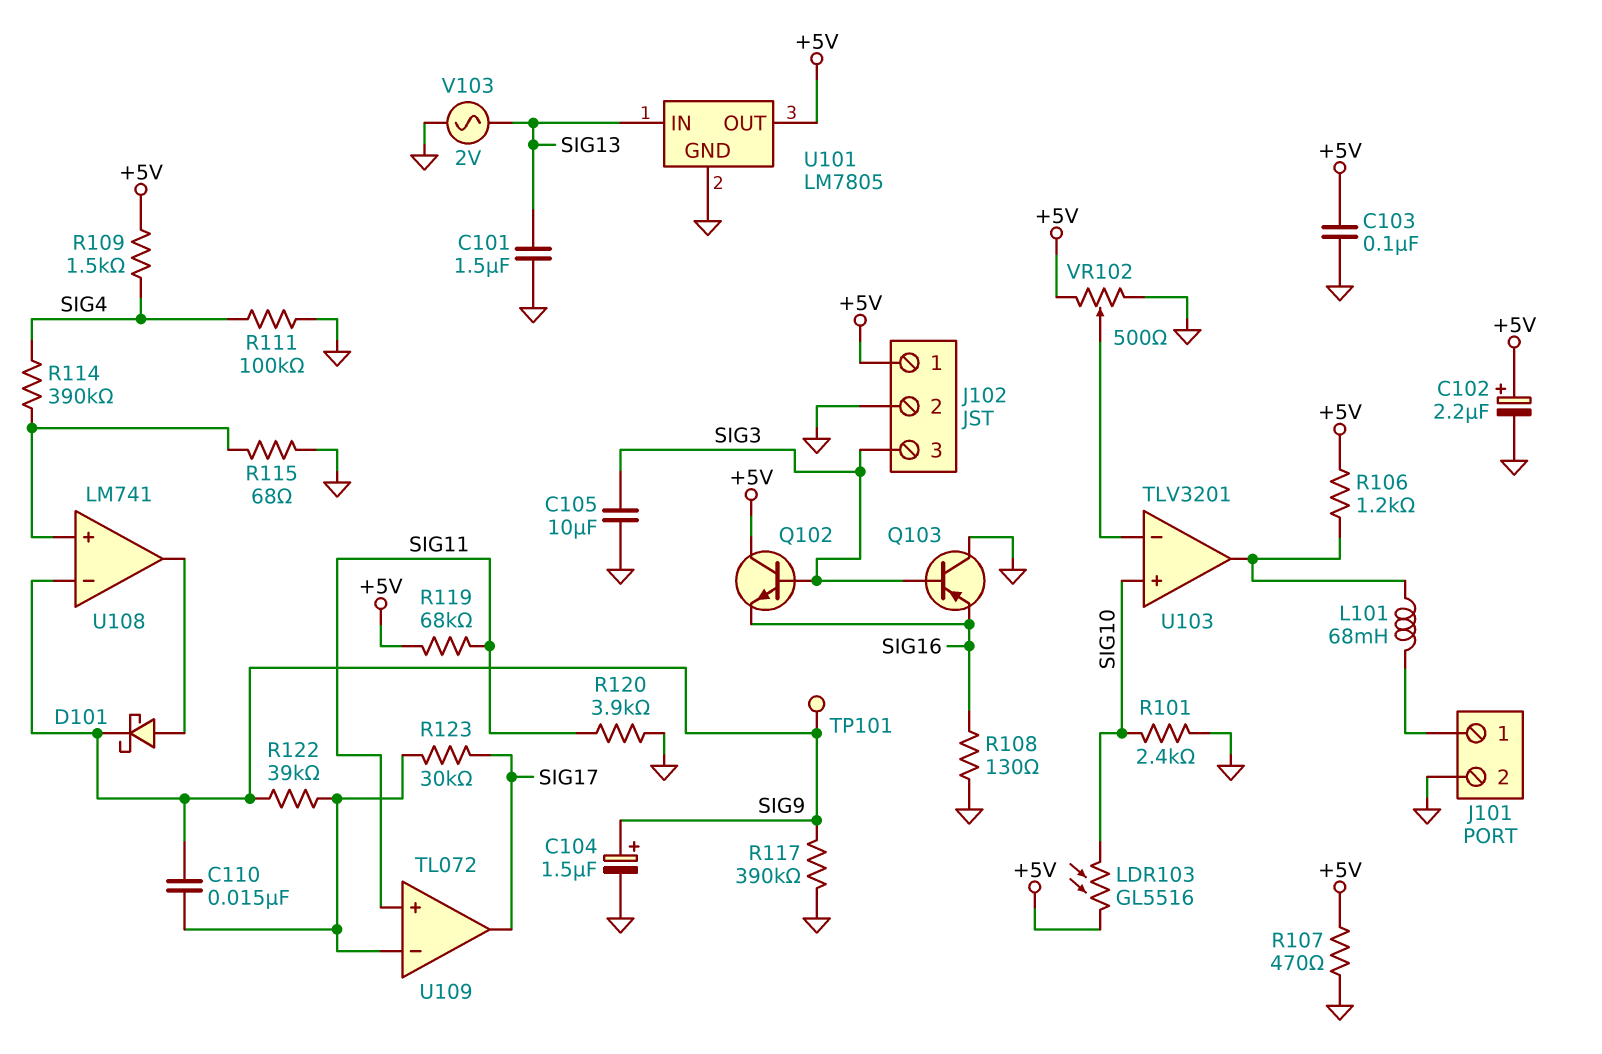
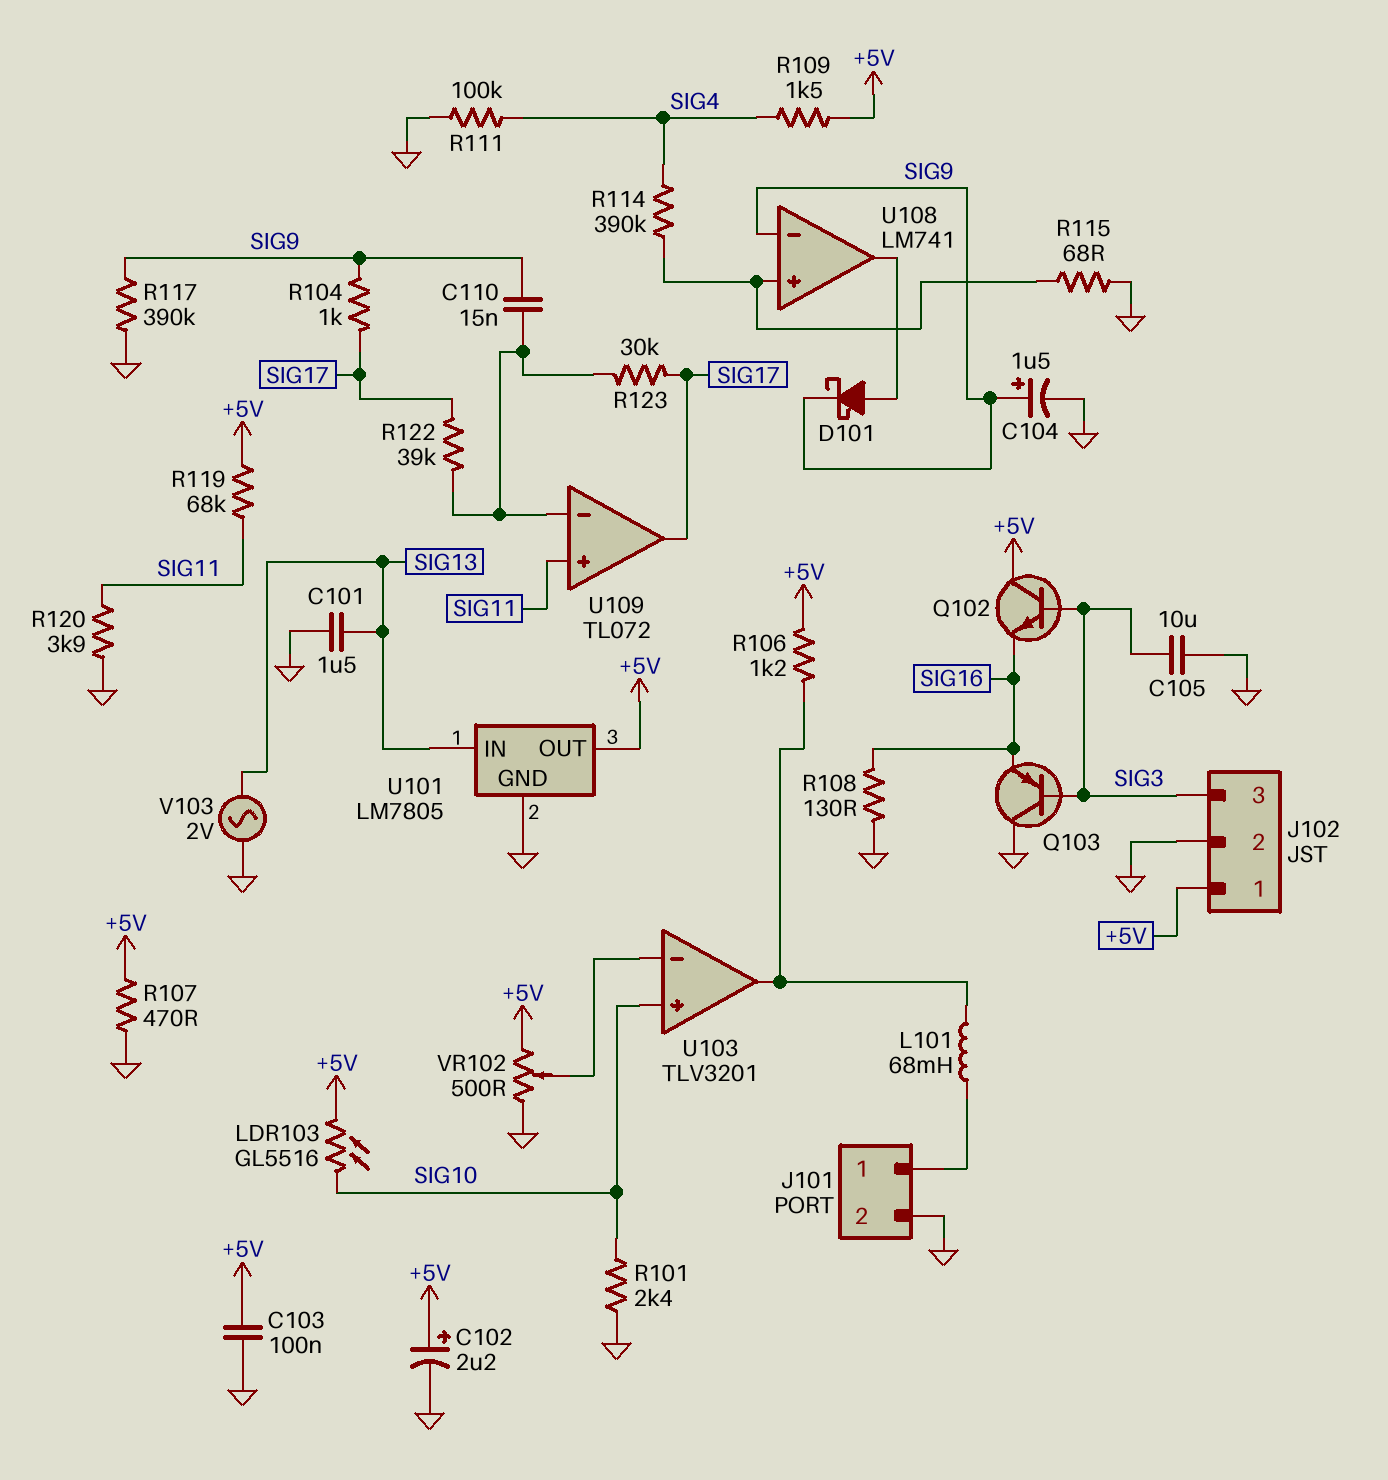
R104: none -> 1k (SIG9, SIG17)
R122: 39k (SIG9, U109/in-) -> 39k (SIG17, U109/in-)
TP101: test point (SIG9) -> none

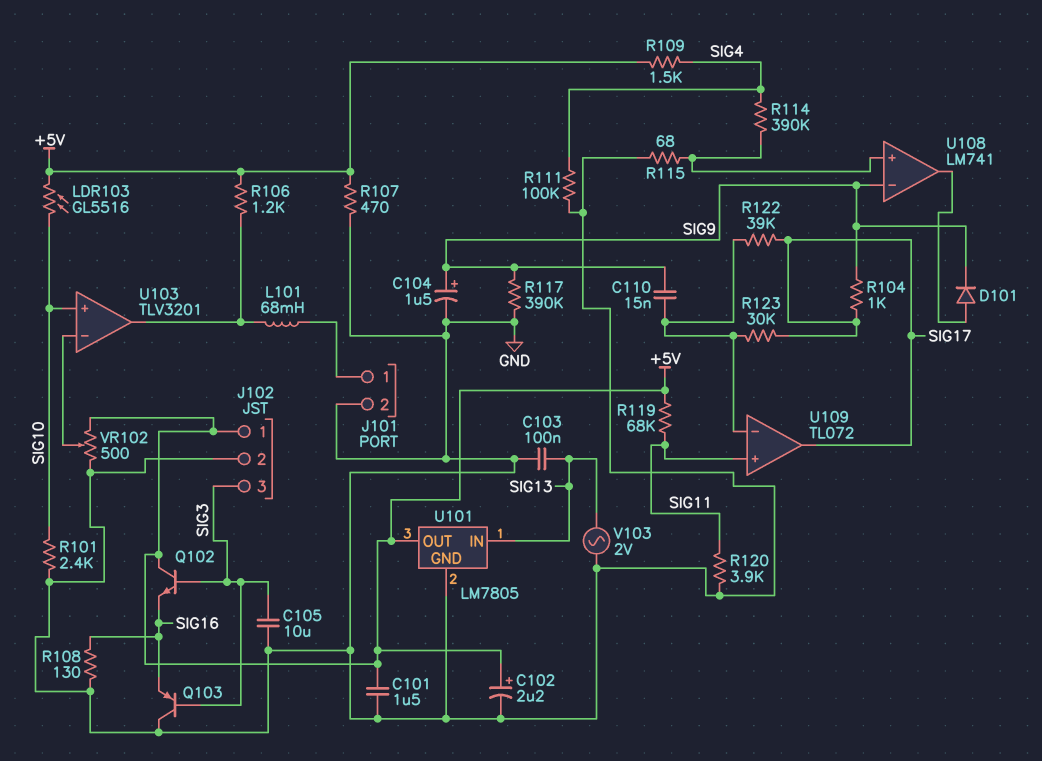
C101: 1.5uF (GND, SIG13) -> 1.5uF (+5V, GND)
C103: 100nF (+5V, GND) -> 100nF (GND, SIG13)
D101: schottky (A U108/out, K SIG9) -> diode (A U108/out, K SIG9)

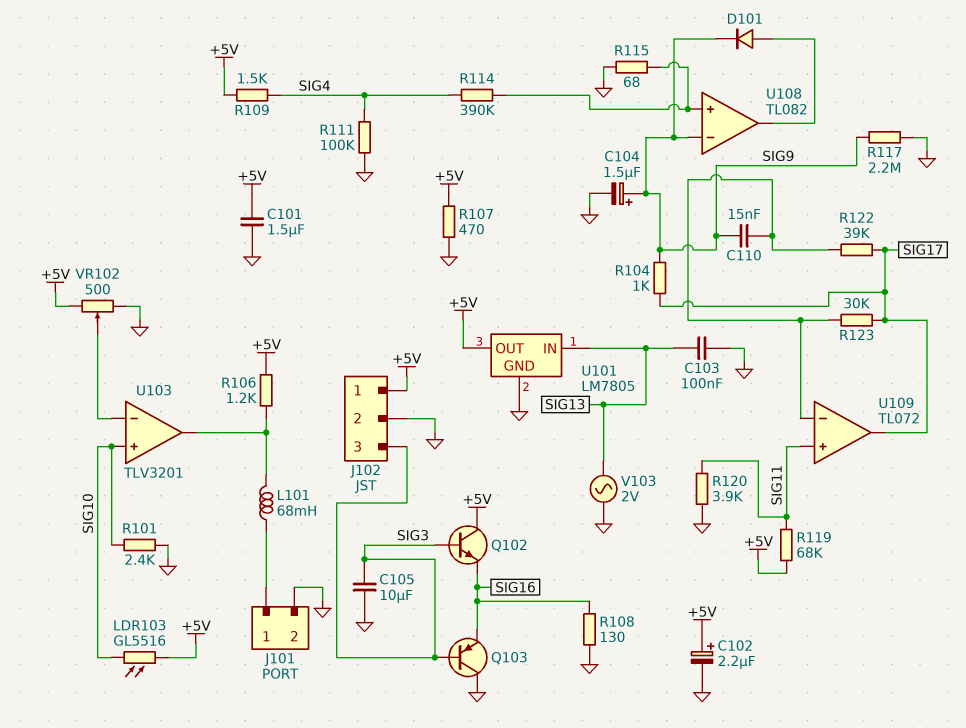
R117: 390k (GND, SIG9) -> 2.2M (GND, SIG9)
U108: LM741 -> TL082

